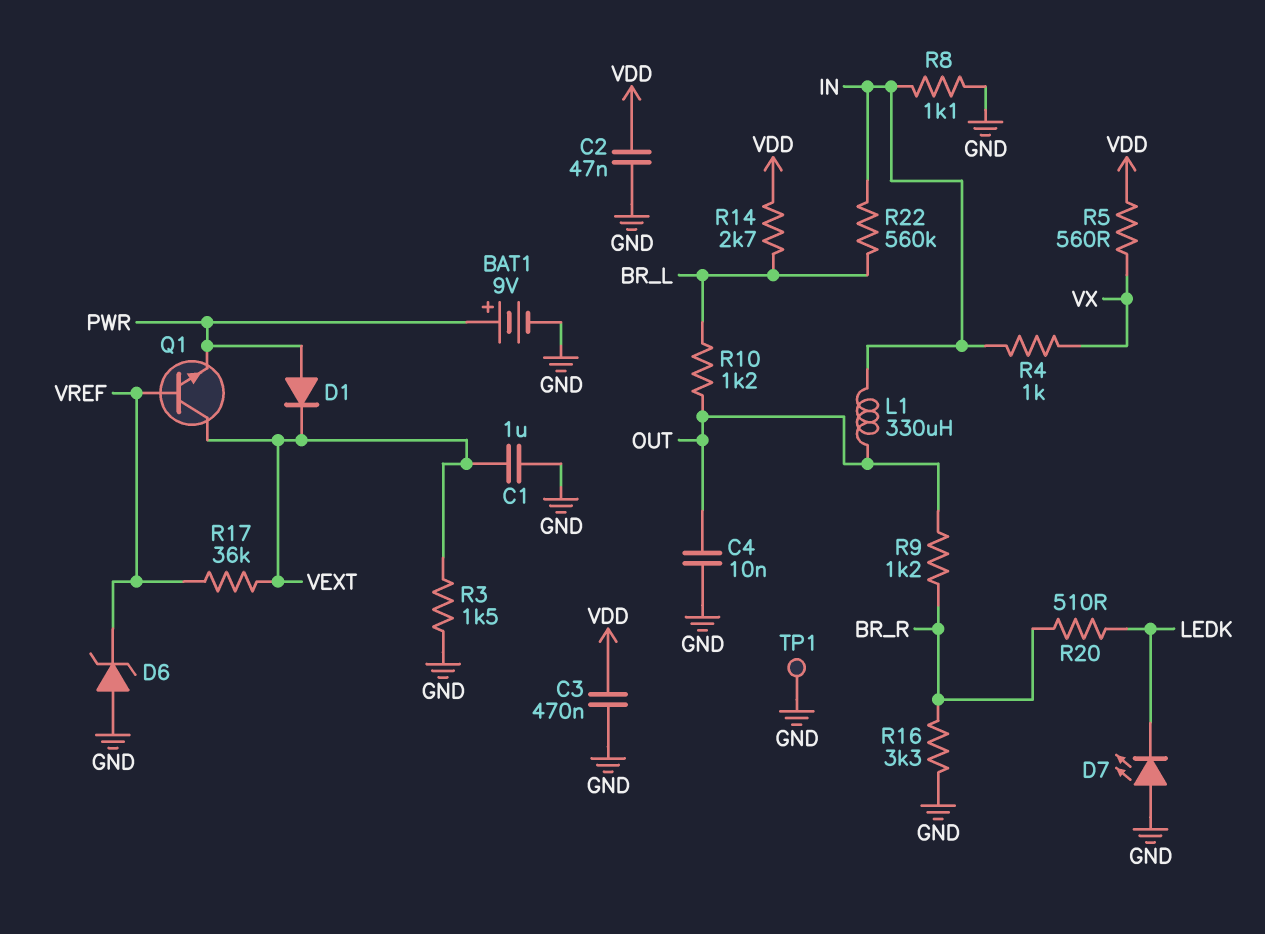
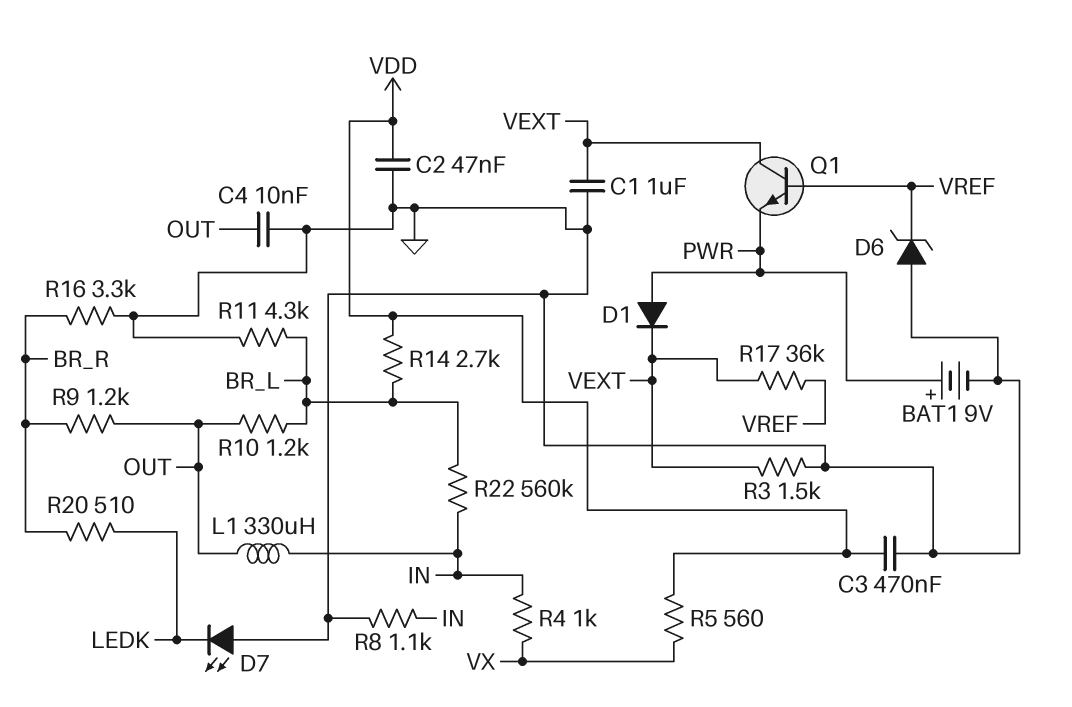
R11: none -> 4.3k (BR_L, GND)
TP1: test point (GND) -> none

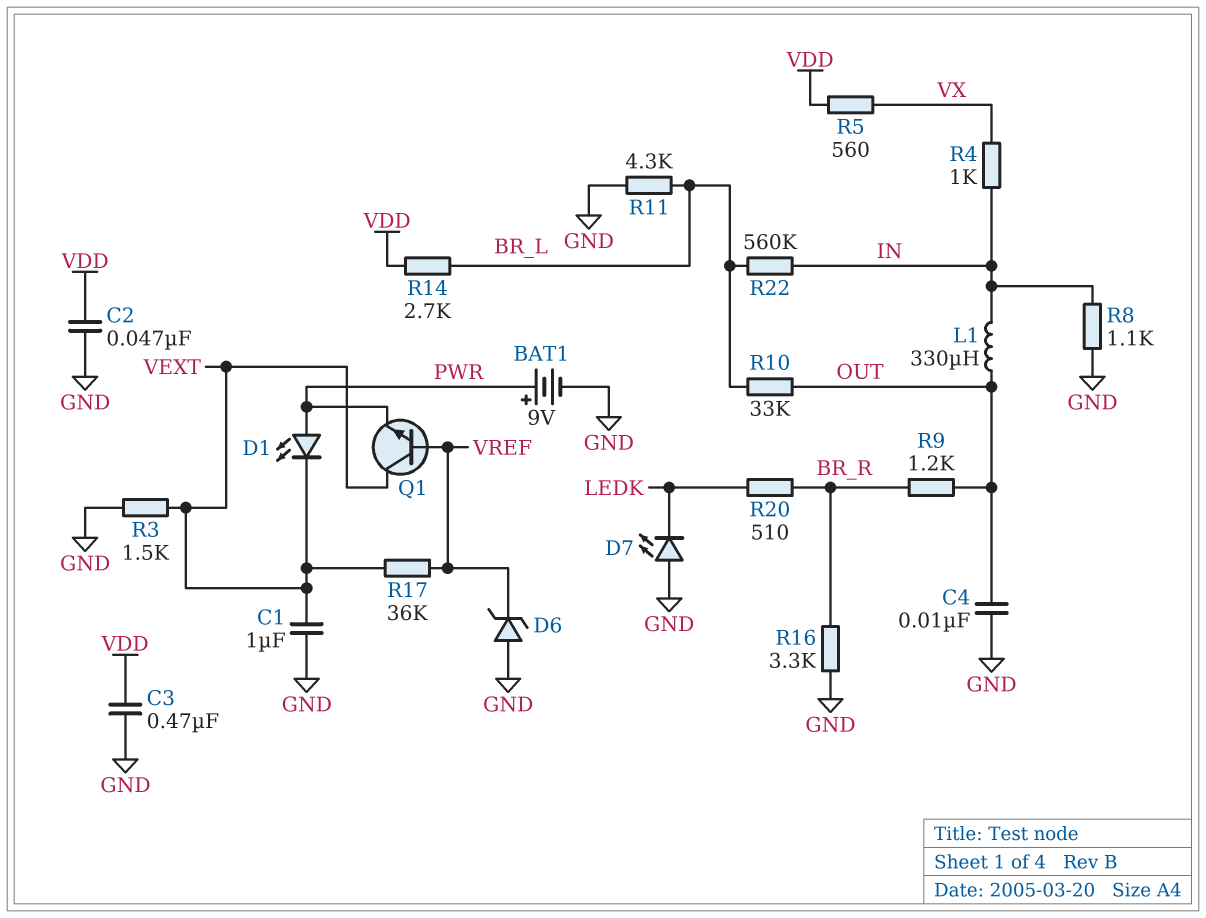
D1: diode (A PWR, K VEXT) -> LED (A PWR, K VEXT)
R10: 1.2k (BR_L, OUT) -> 33k (BR_L, OUT)

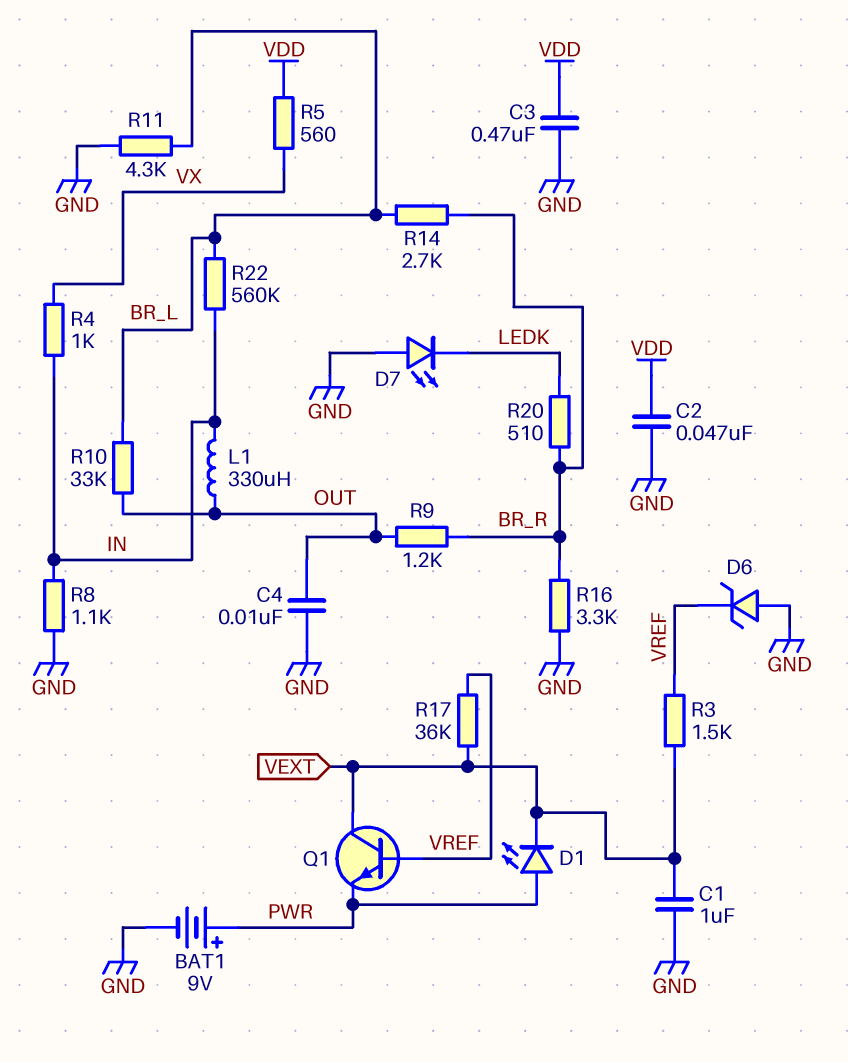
R3: 1.5k (GND, VEXT) -> 1.5k (VEXT, VREF)
R14: 2.7k (BR_L, VDD) -> 2.7k (BR_L, BR_R)

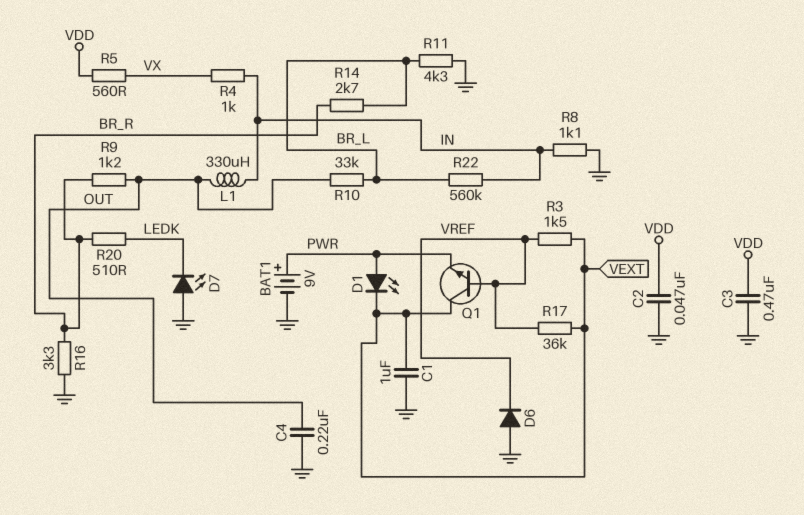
C4: 10nF (GND, OUT) -> 220nF (GND, OUT)
D6: zener (A GND, K VREF) -> diode (A GND, K VREF)

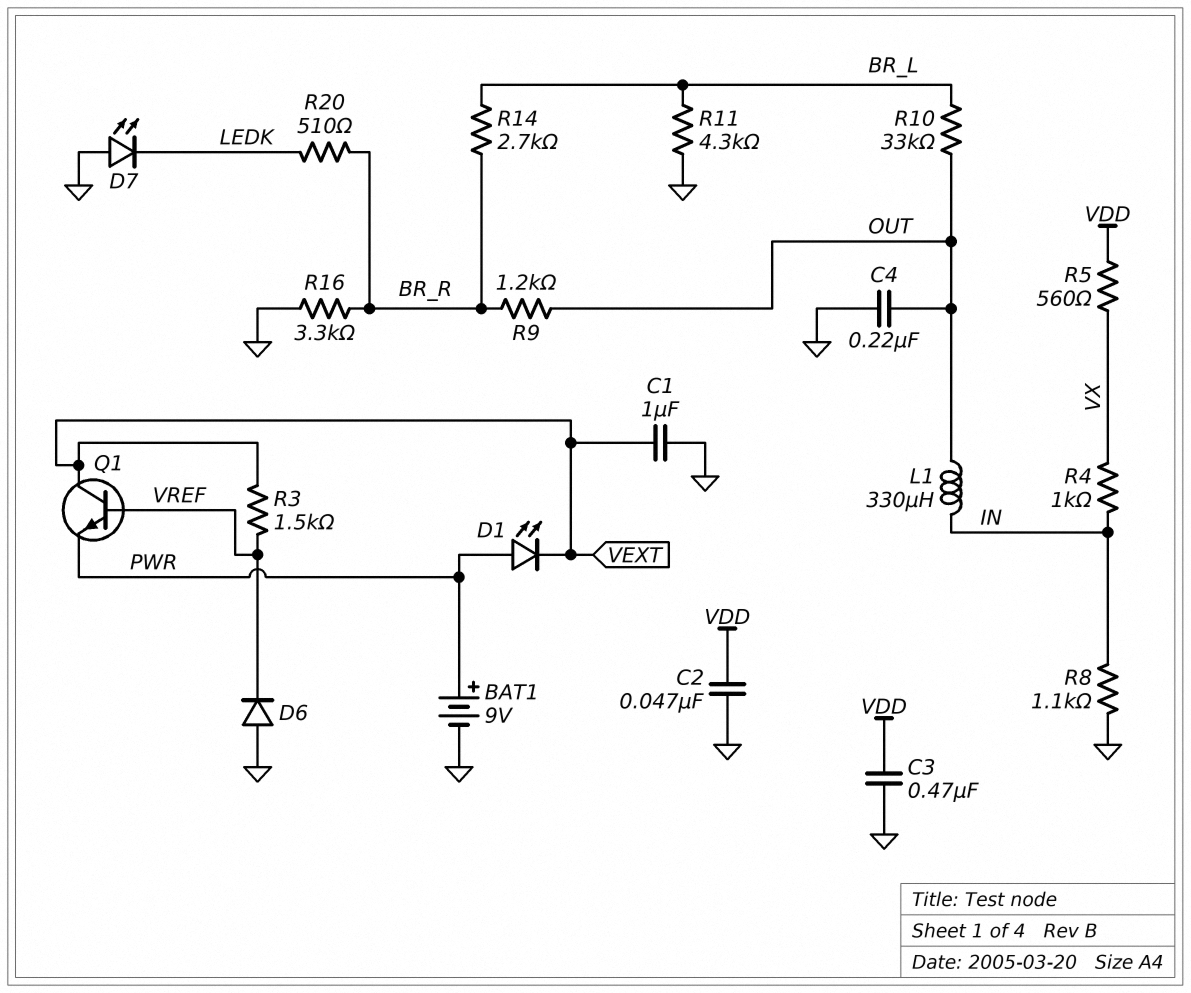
R17: 36k (VEXT, VREF) -> none
R22: 560k (BR_L, IN) -> none

